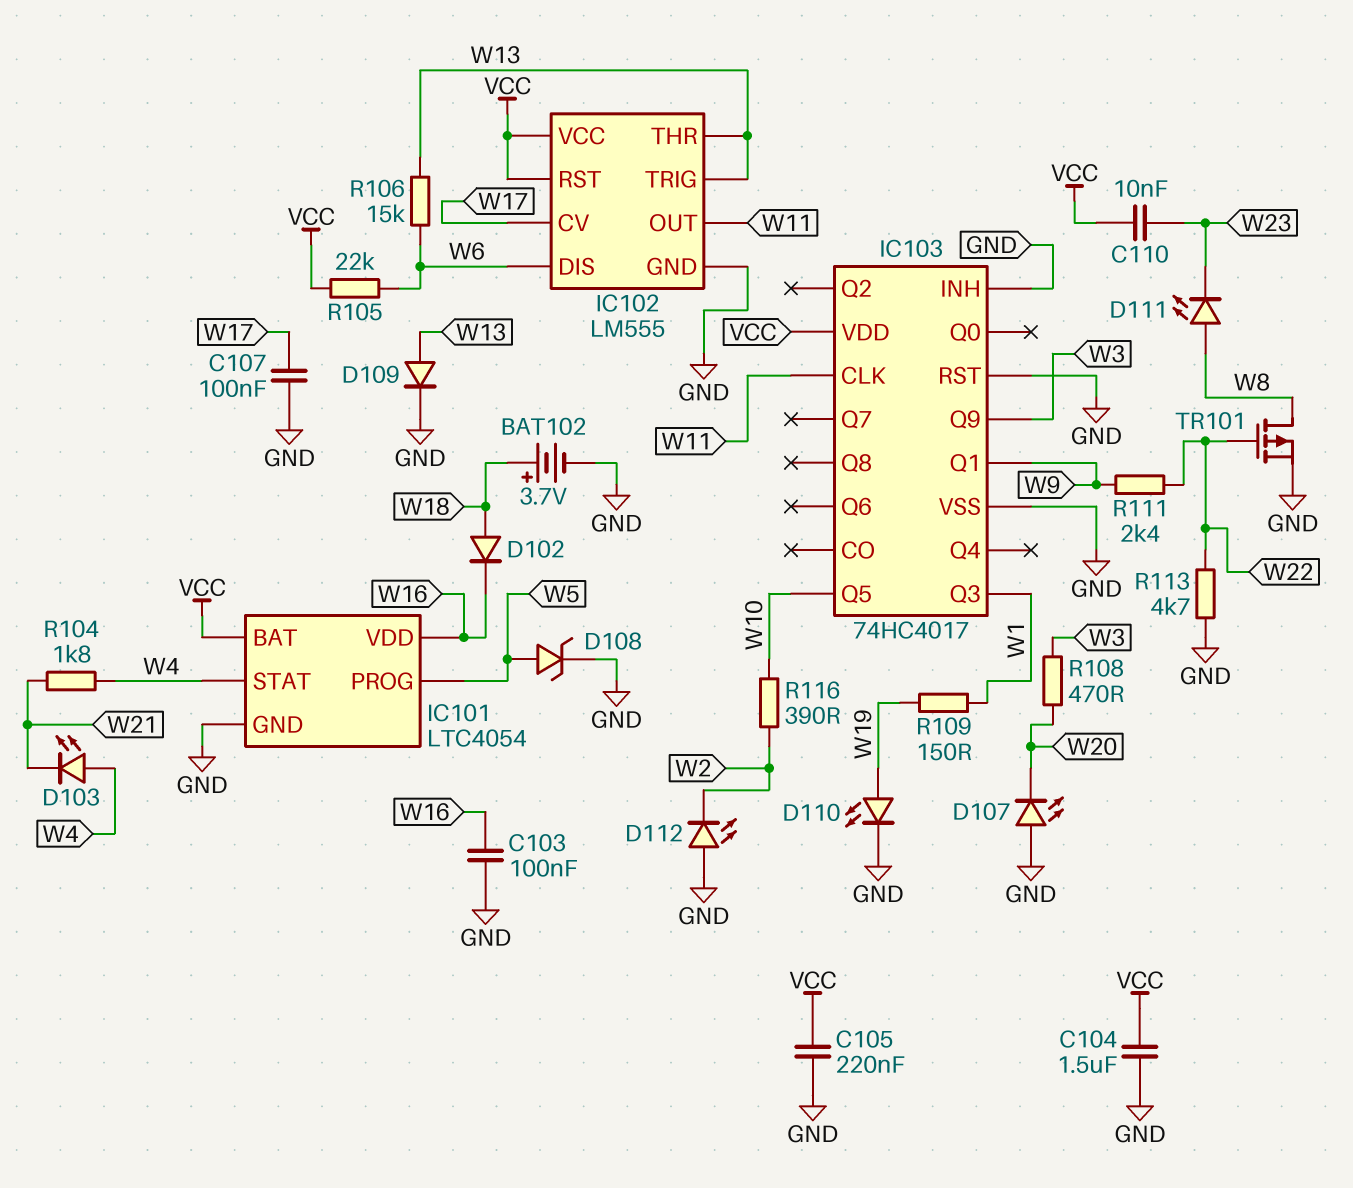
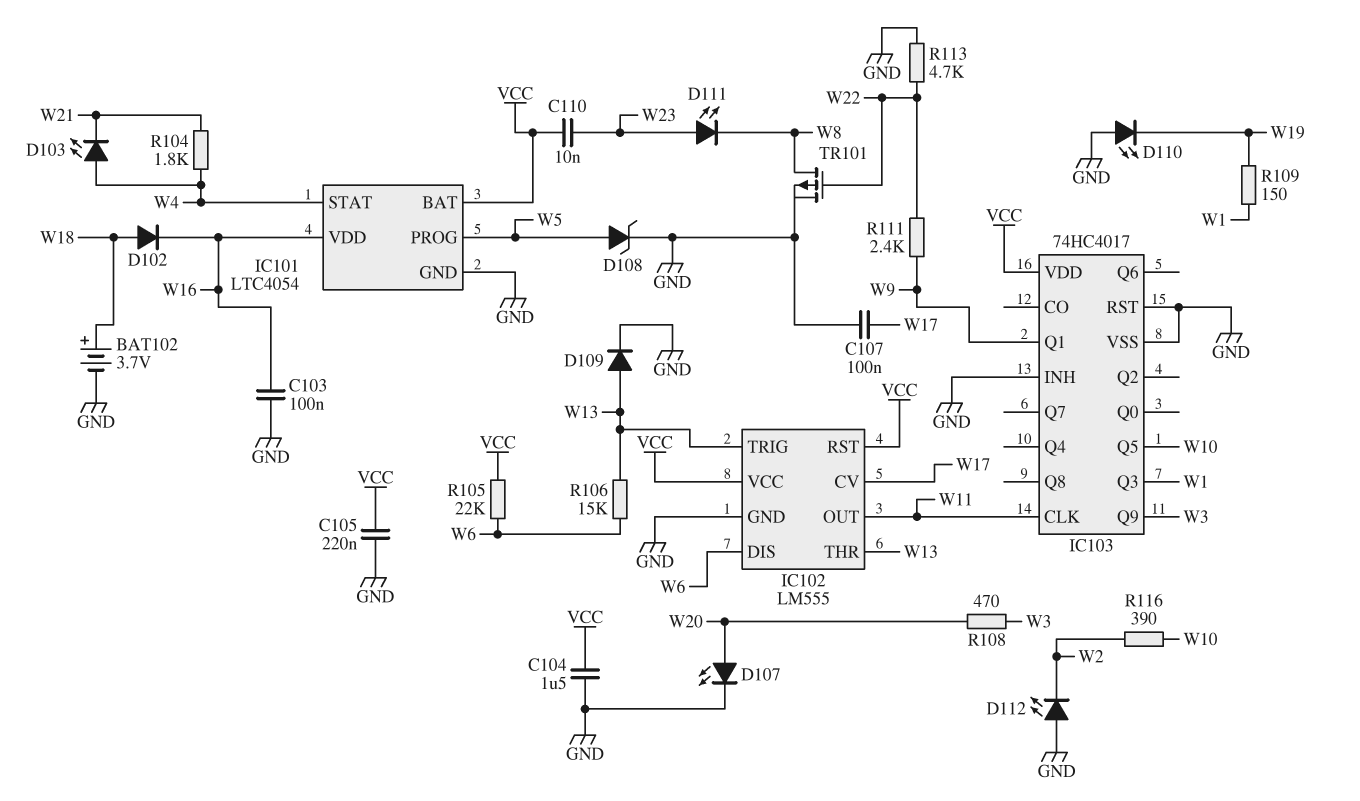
D107: LED (A GND, K W20) -> LED (A W20, K GND)
D110: LED (A W19, K GND) -> LED (A GND, K W19)
D111: LED (A W8, K W23) -> LED (A W23, K W8)

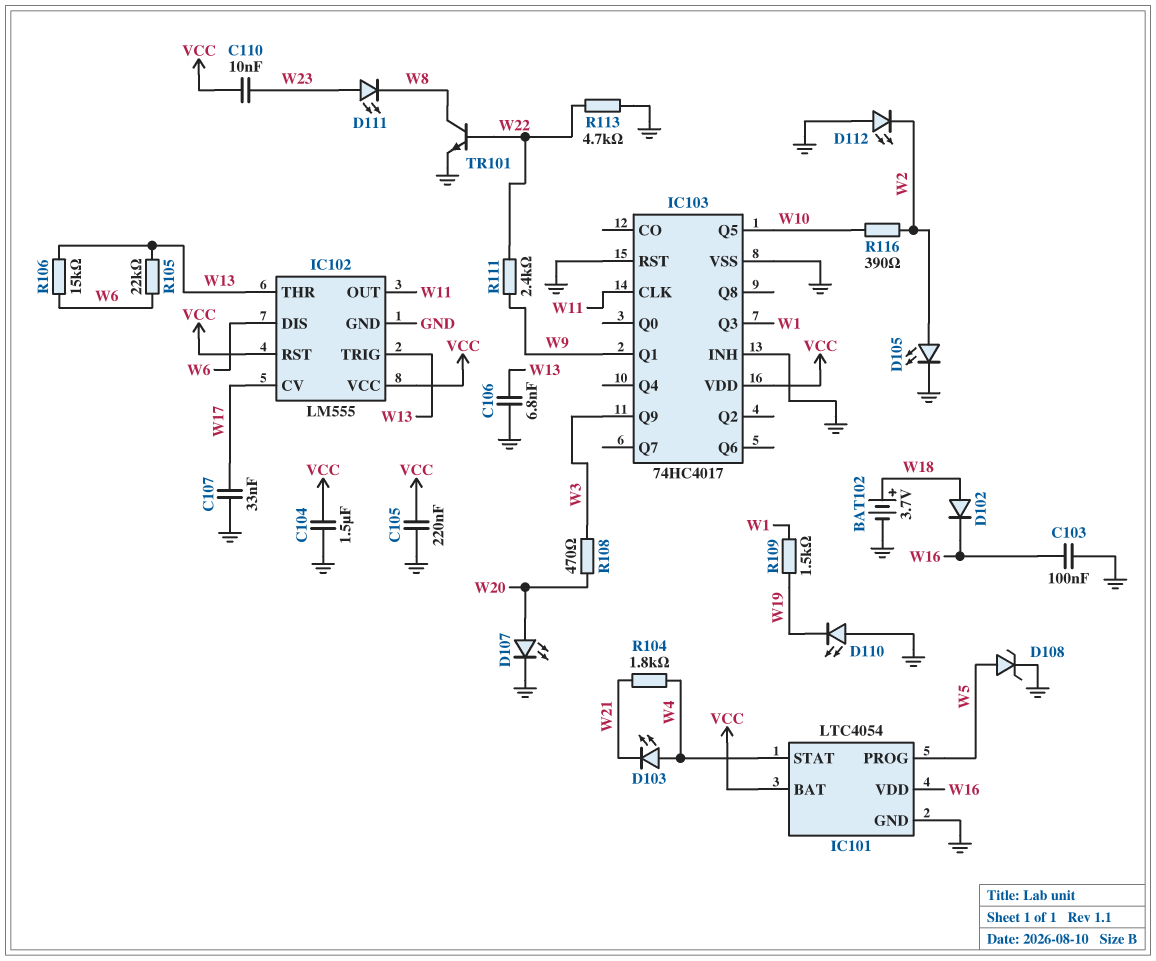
C106: none -> 6.8nF (GND, W13)
C107: 100nF (GND, W17) -> 33nF (GND, W17)
D105: none -> LED (A W2, K GND)
D109: diode (A W13, K GND) -> none
R105: 22k (VCC, W6) -> 22k (W6, W13)
R109: 150 (W1, W19) -> 1.5k (W1, W19)
TR101: PMOS (G W22, D W8, S GND) -> NPN (B W22, C W8, E GND)

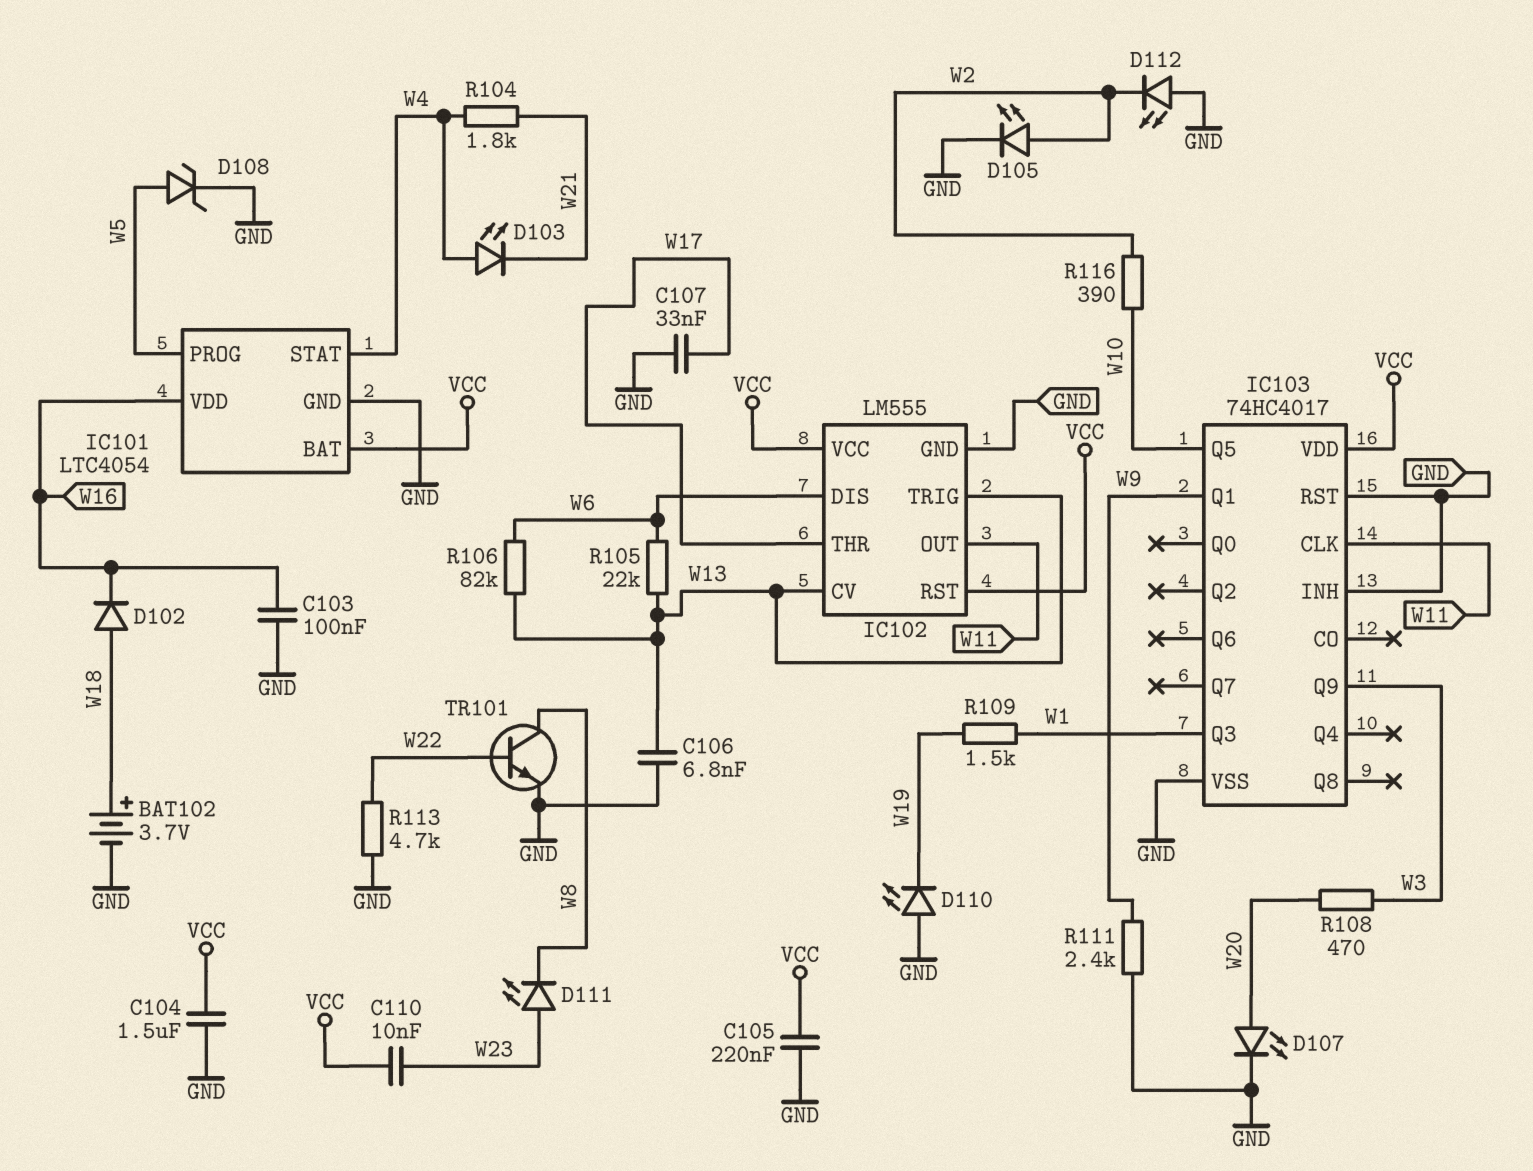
IC102 pin CV: W17 -> W13
IC102 pin THR: W13 -> W17
R106: 15k (W6, W13) -> 82k (W6, W13)
R111: 2.4k (W9, W22) -> 2.4k (GND, W9)

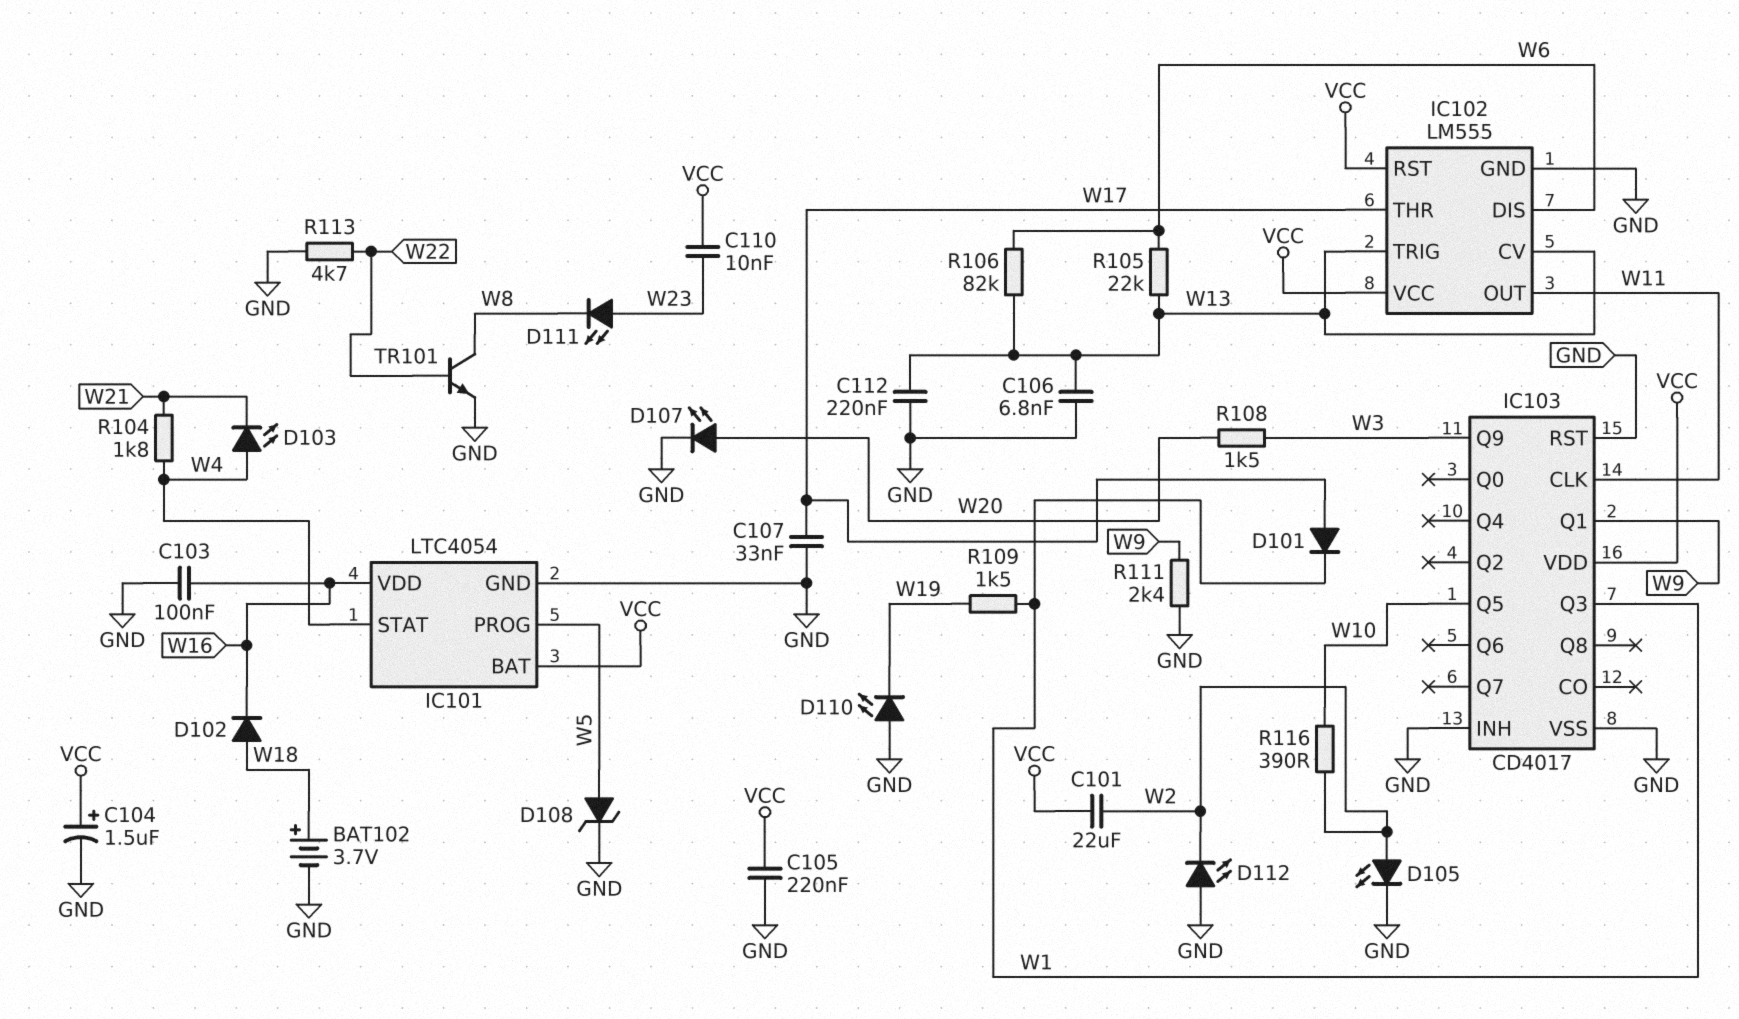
C101: none -> 22uF (VCC, W2)
C104: 1.5uF (GND, VCC) -> 1.5uF (plus VCC, minus GND)
C112: none -> 220nF (GND, W13)
D101: none -> diode (A W17, K W1)
IC103: 74HC4017 -> CD4017
R108: 470 (W3, W20) -> 1.5k (W3, W20)

